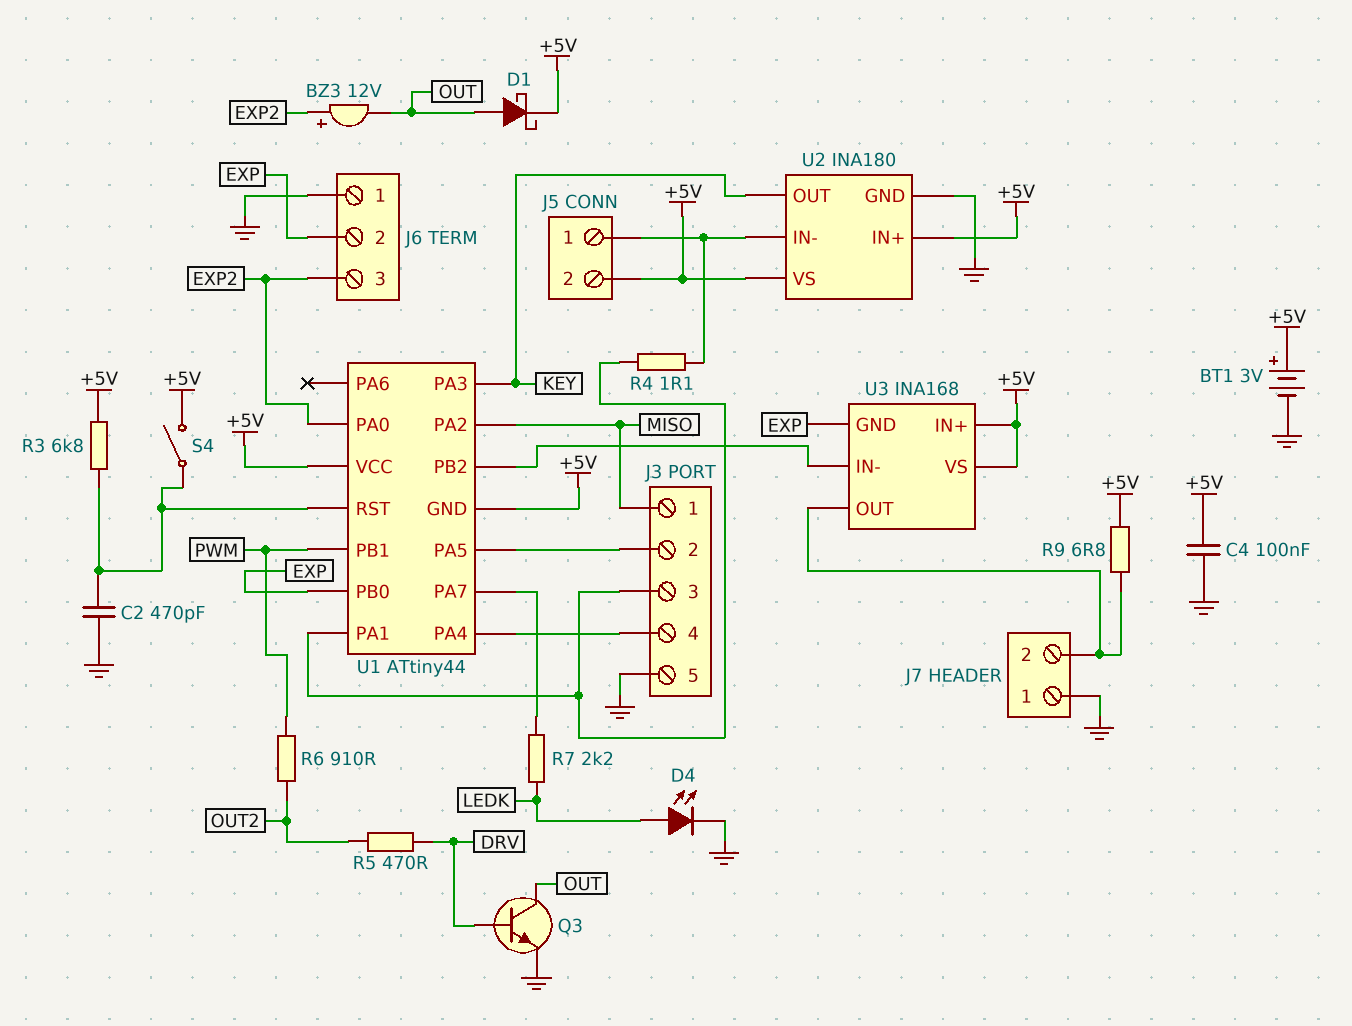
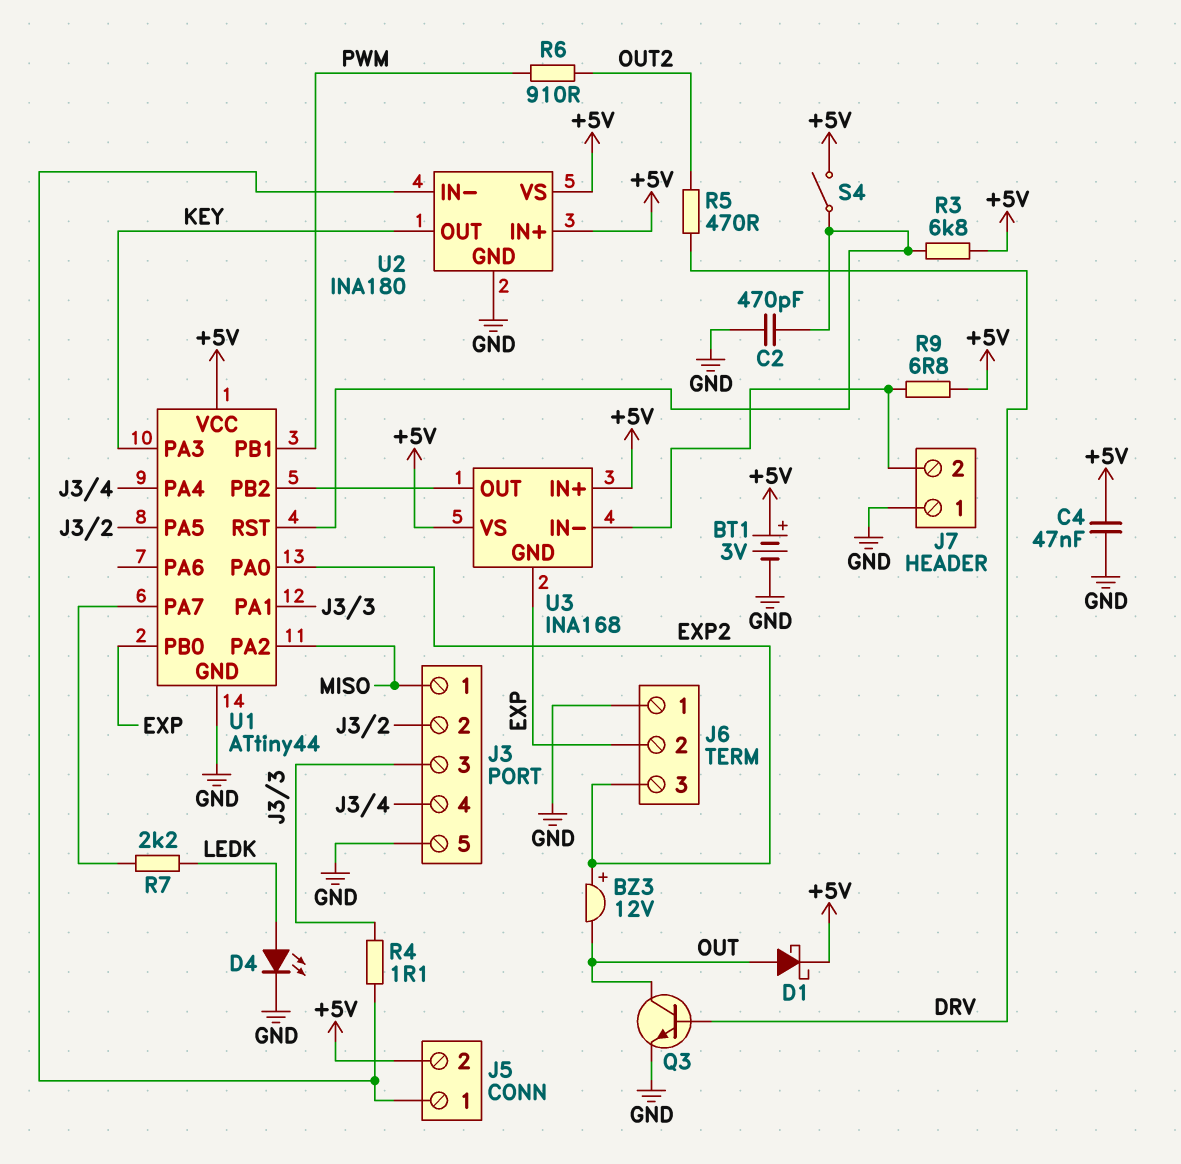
C4: 100nF (+5V, GND) -> 47nF (+5V, GND)
U1 pin GND: +5V -> GND
U3 pin IN-: U1/PB2 -> J7/2
U3 pin OUT: J7/2 -> U1/PB2

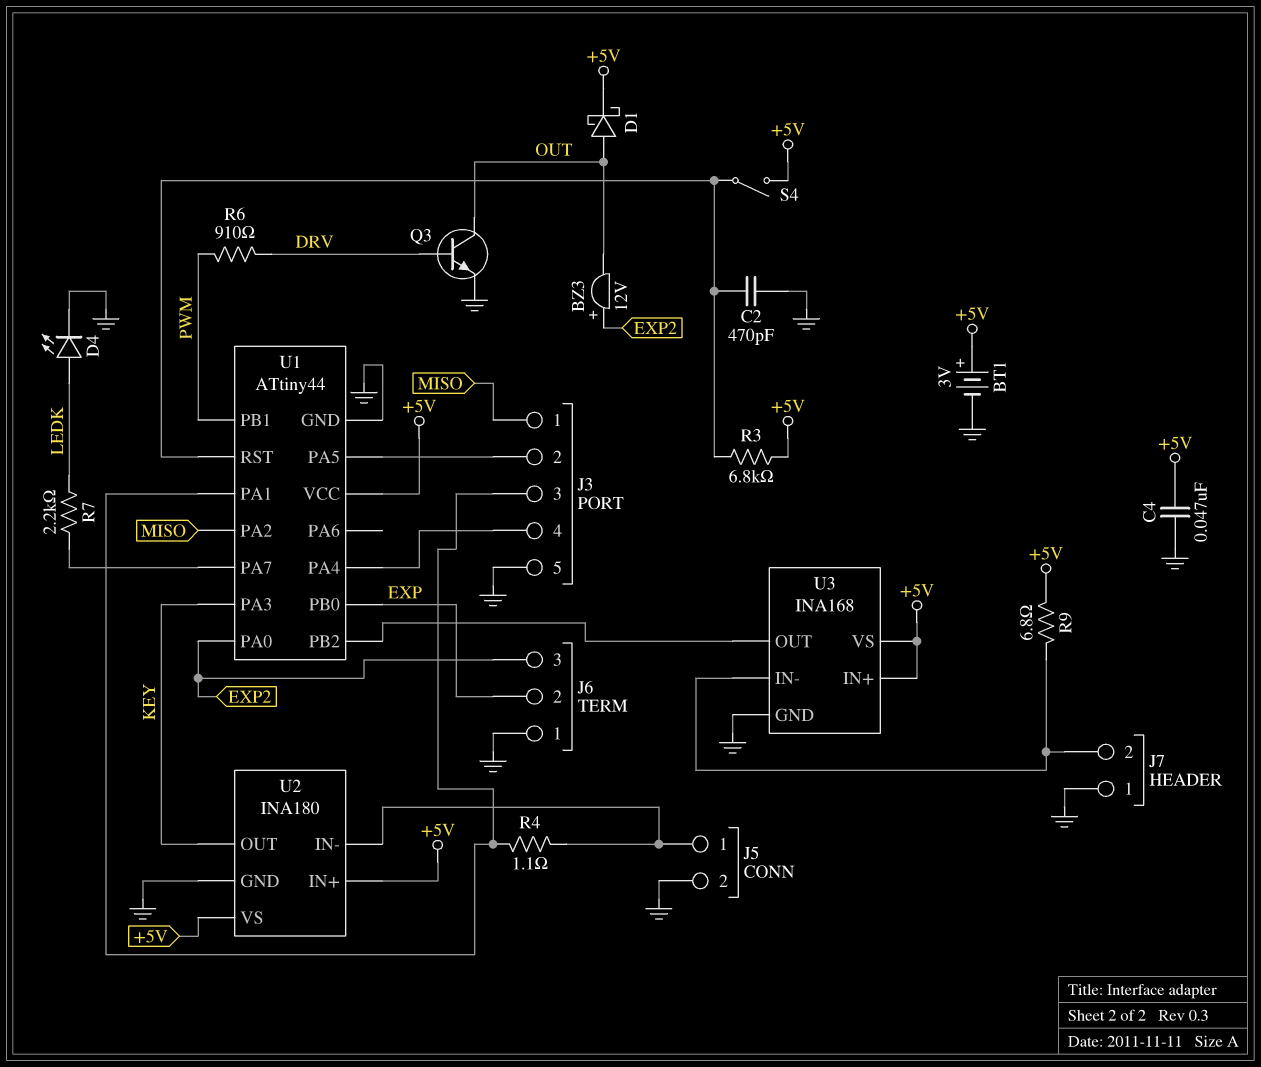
J5 pin 2: +5V -> GND
R5: 470 (DRV, OUT2) -> none
R6: 910 (OUT2, PWM) -> 910 (DRV, PWM)
U3 pin GND: EXP -> GND

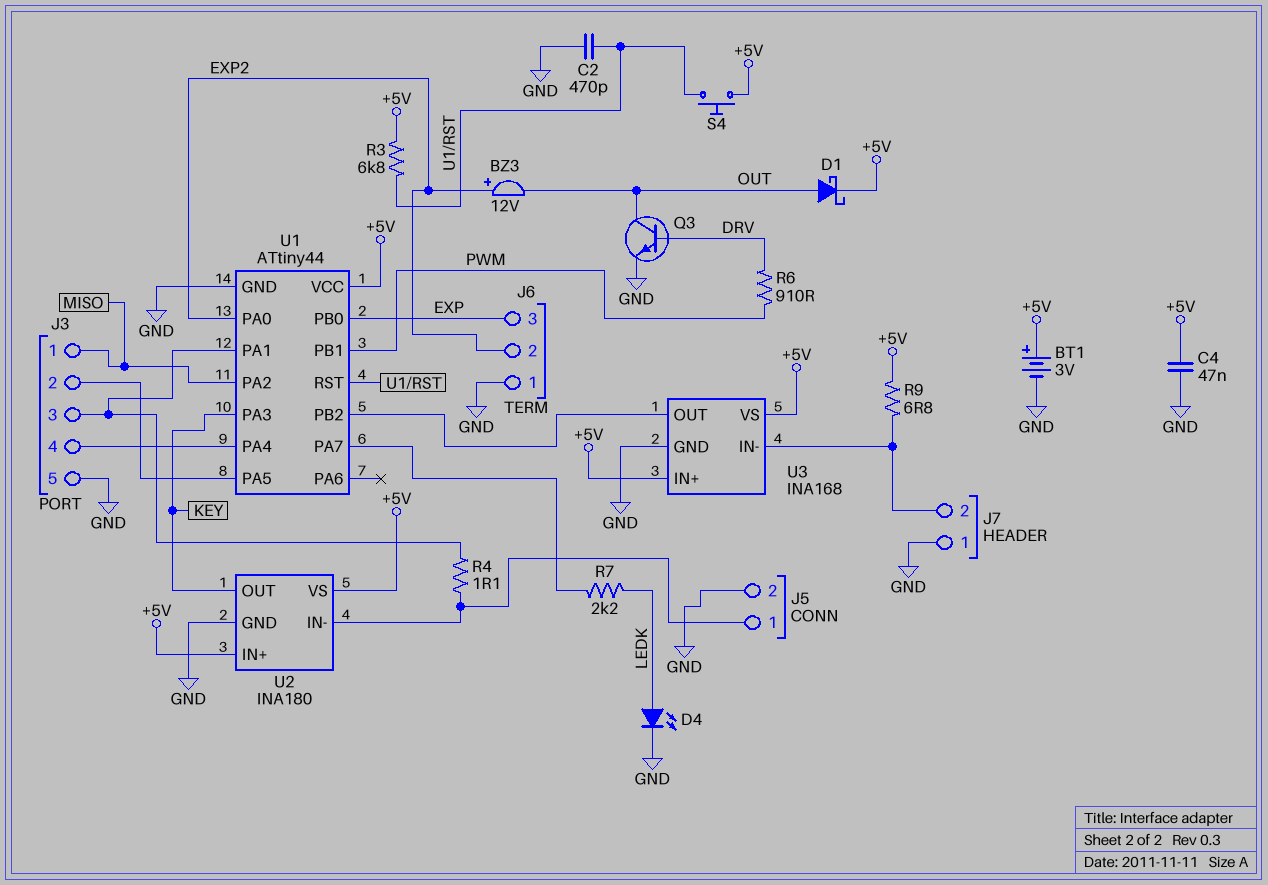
J6 pin 2: EXP -> EXP2
J6 pin 3: EXP2 -> EXP
S4: switch (+5V, U1/RST) -> button (+5V, U1/RST)

